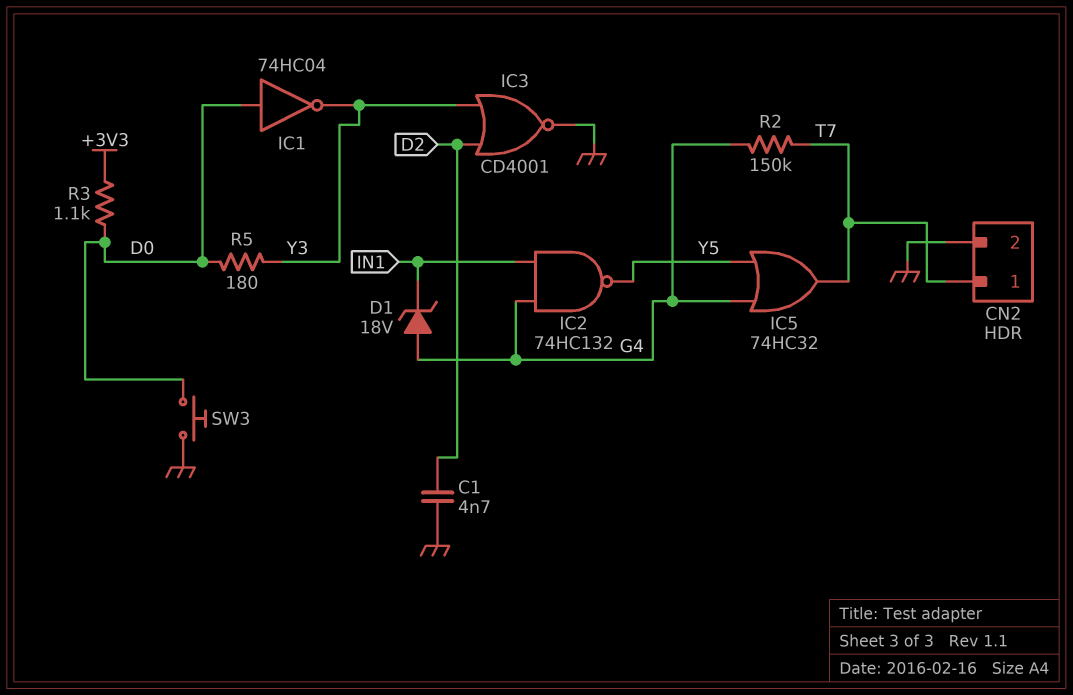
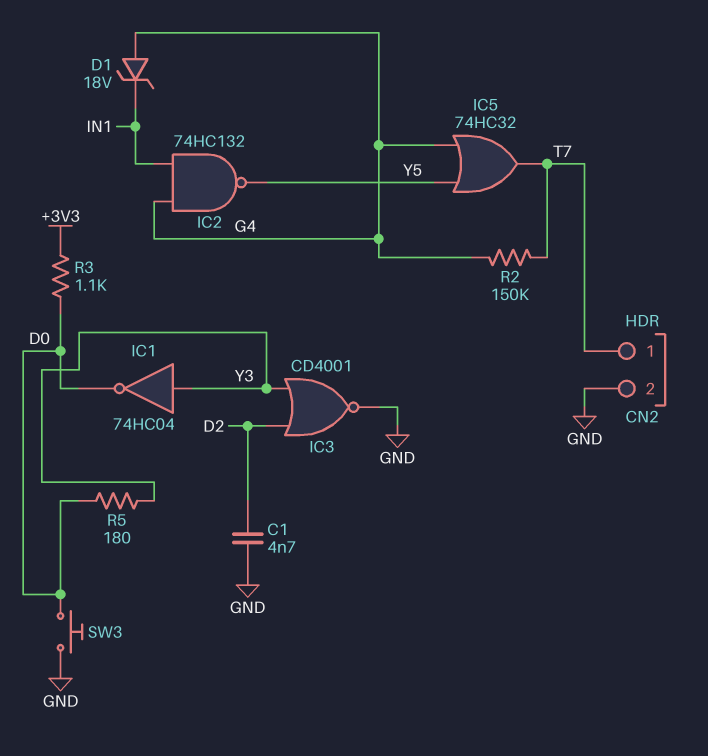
IC1: NOT 74HC04 (in D0, out Y3) -> NOT 74HC04 (in Y3, out D0)

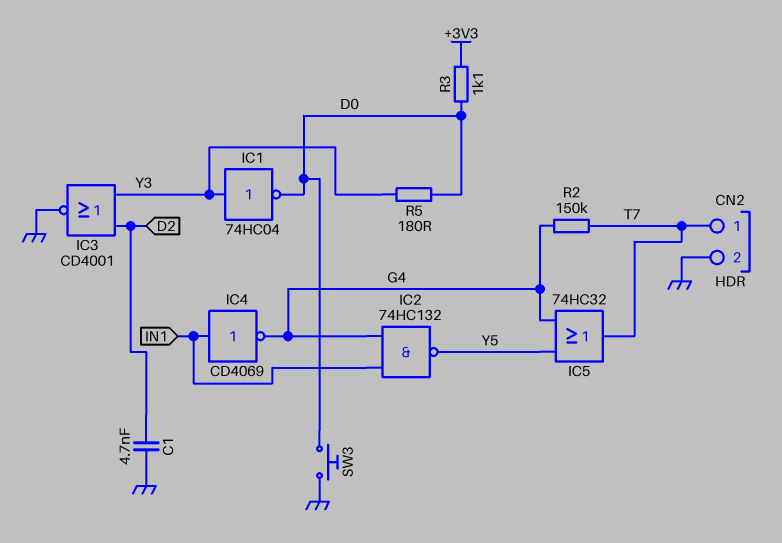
D1: zener 18V (A G4, K IN1) -> none
IC4: none -> NOT CD4069 (in IN1, out G4)

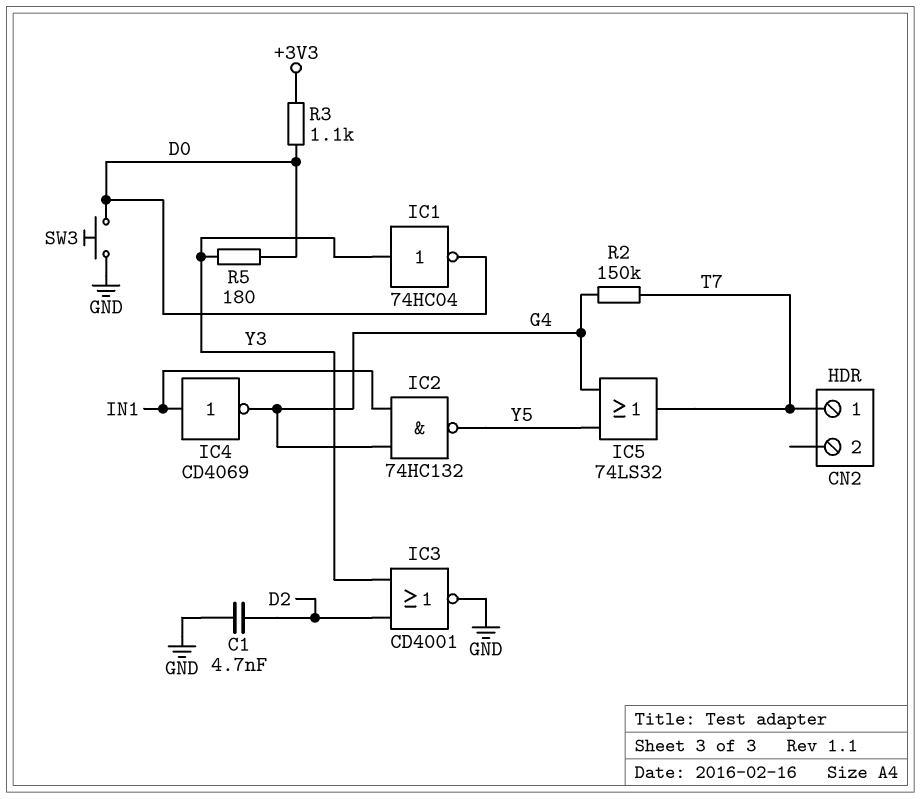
CN2 pin 2: GND -> none
IC5: OR 74HC32 (in G4, in Y5, out T7) -> OR 74LS32 (in G4, in Y5, out T7)

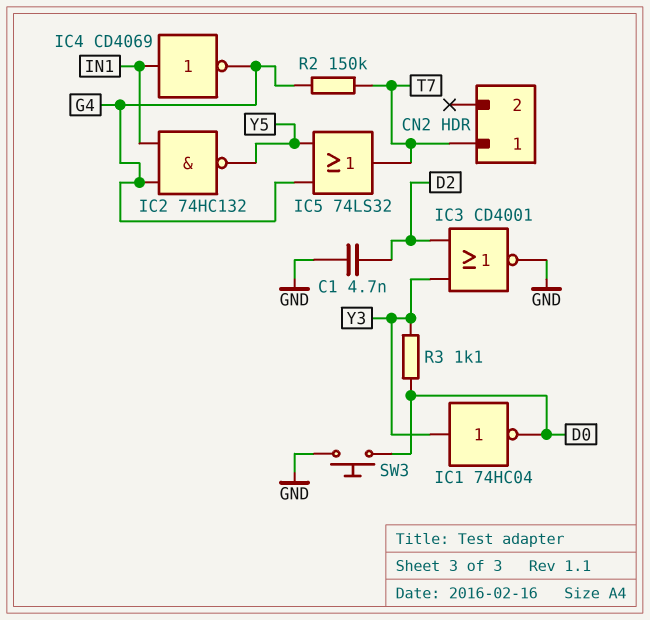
R3: 1.1k (+3V3, D0) -> 1.1k (D0, Y3)
R5: 180 (D0, Y3) -> none

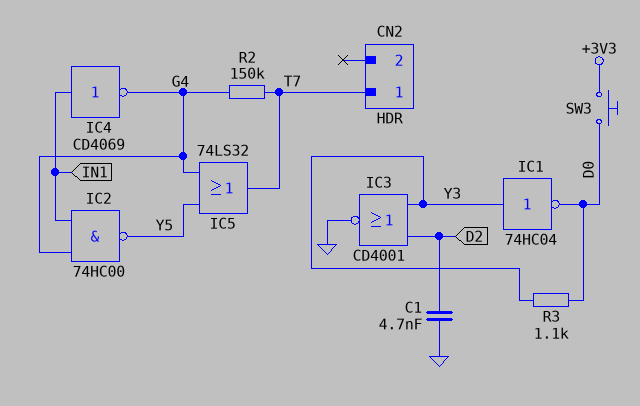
IC2: NAND 74HC132 (in G4, in IN1, out Y5) -> NAND 74HC00 (in G4, in IN1, out Y5)
SW3: button (D0, GND) -> button (+3V3, D0)

